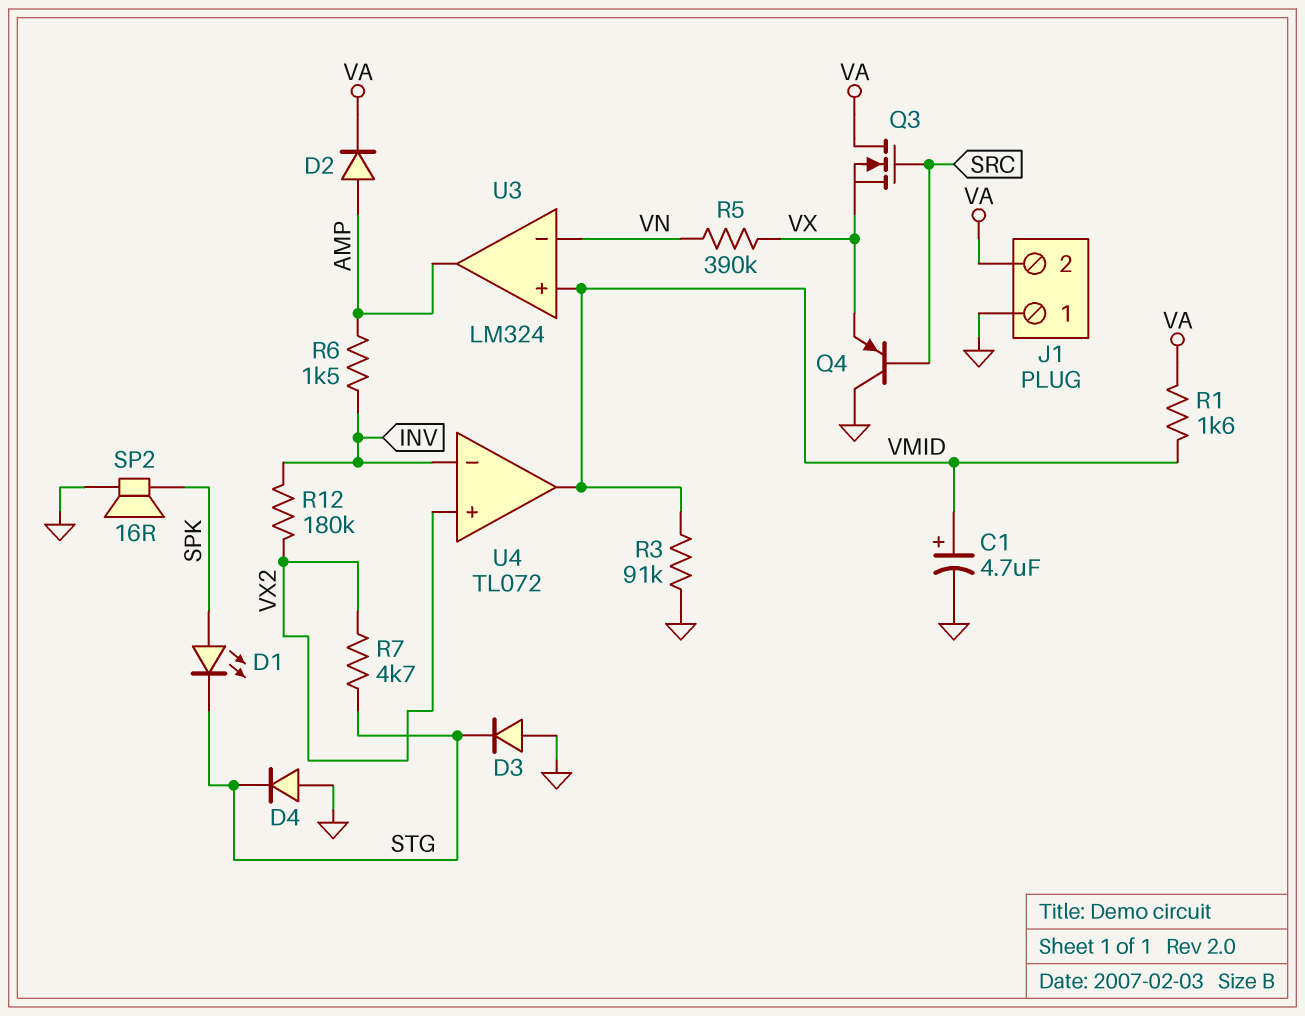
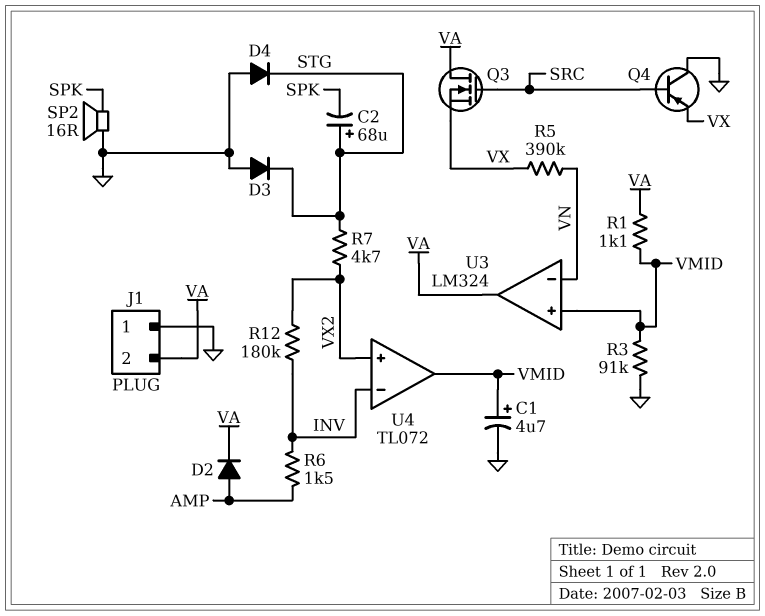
C2: none -> 68uF (plus STG, minus SPK)
D1: LED (A SPK, K STG) -> none
R1: 1.6k (VA, VMID) -> 1.1k (VA, VMID)
U3 pin out: AMP -> VA

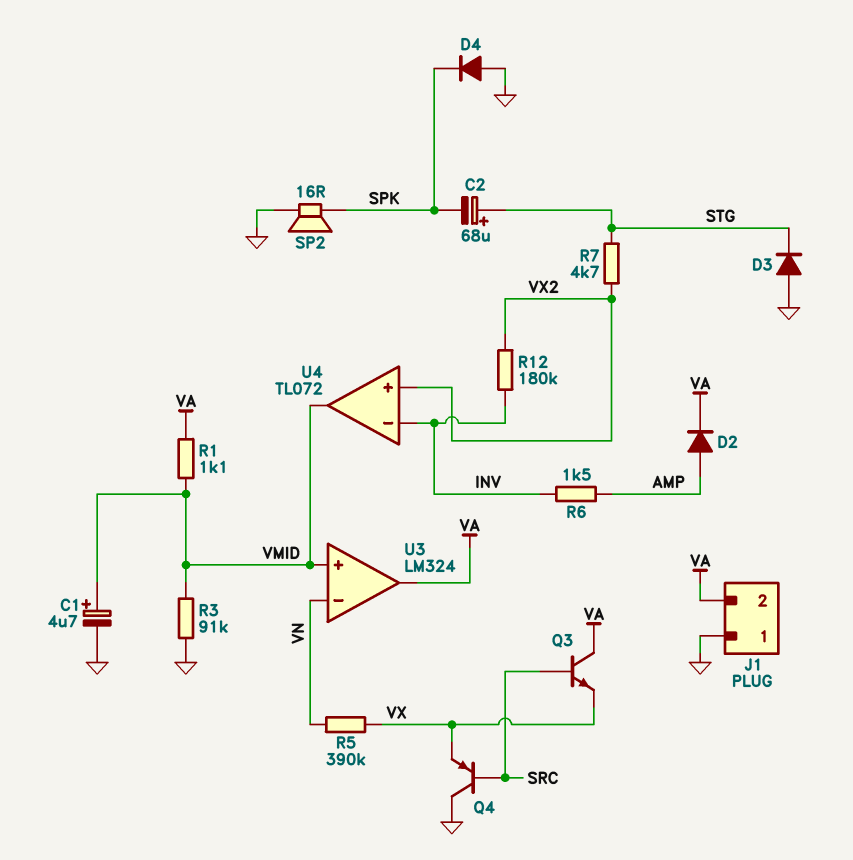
D4: diode (A GND, K STG) -> diode (A GND, K SPK)
Q3: NMOS (G SRC, D VA, S VX) -> NPN (B SRC, C VA, E VX)

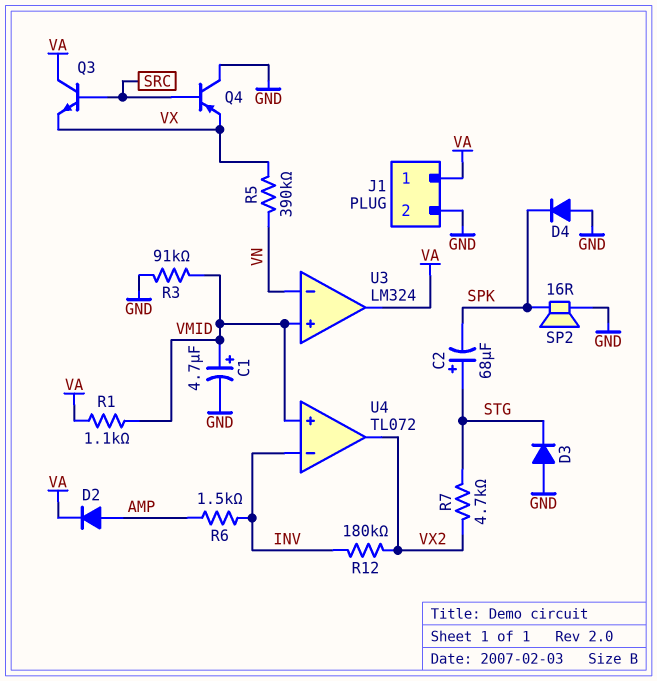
J1 pin 1: GND -> VA
J1 pin 2: VA -> GND
U4 pin in+: VX2 -> VMID
U4 pin out: VMID -> VX2

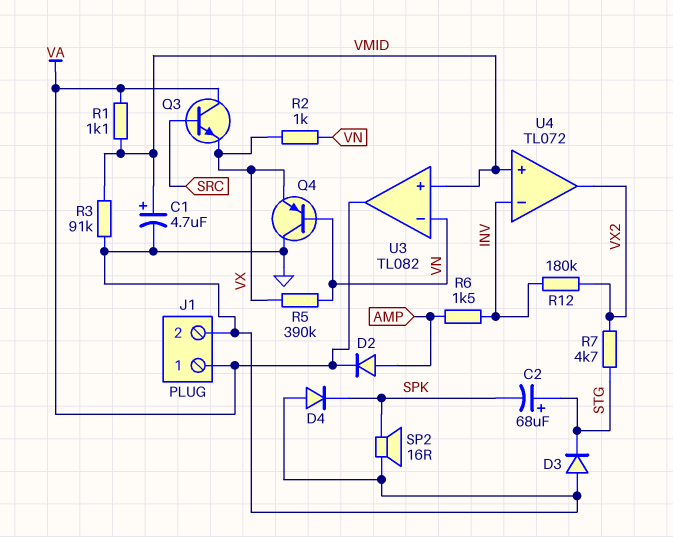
Q4: PNP (B SRC, C GND, E VX) -> PNP (B VN, C GND, E VX)
R2: none -> 1k (VN, VX)
U3: LM324 -> TL082

